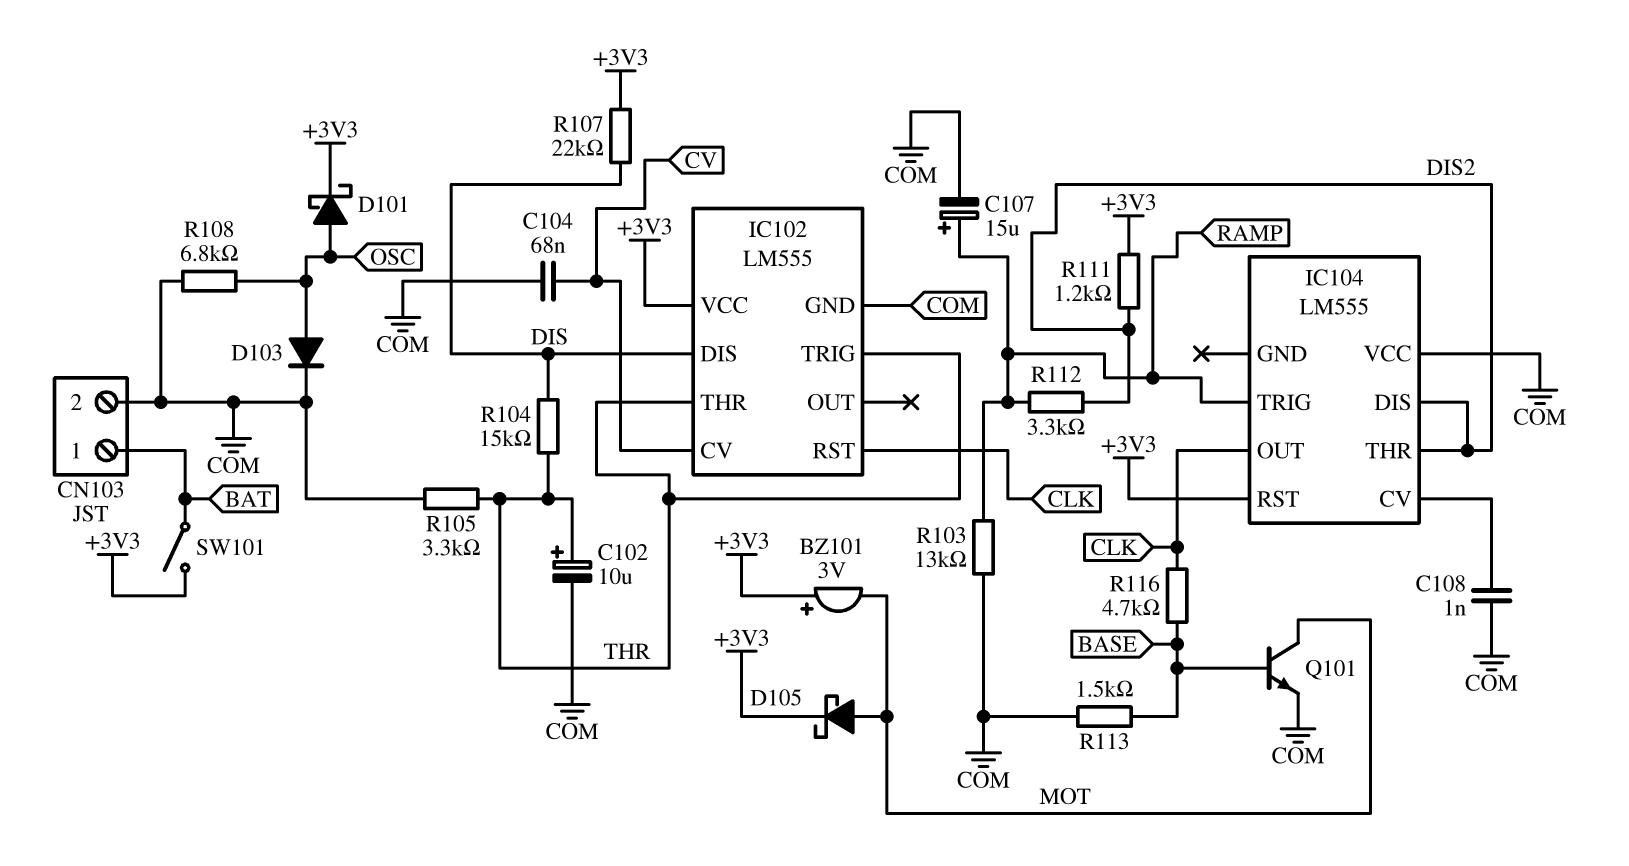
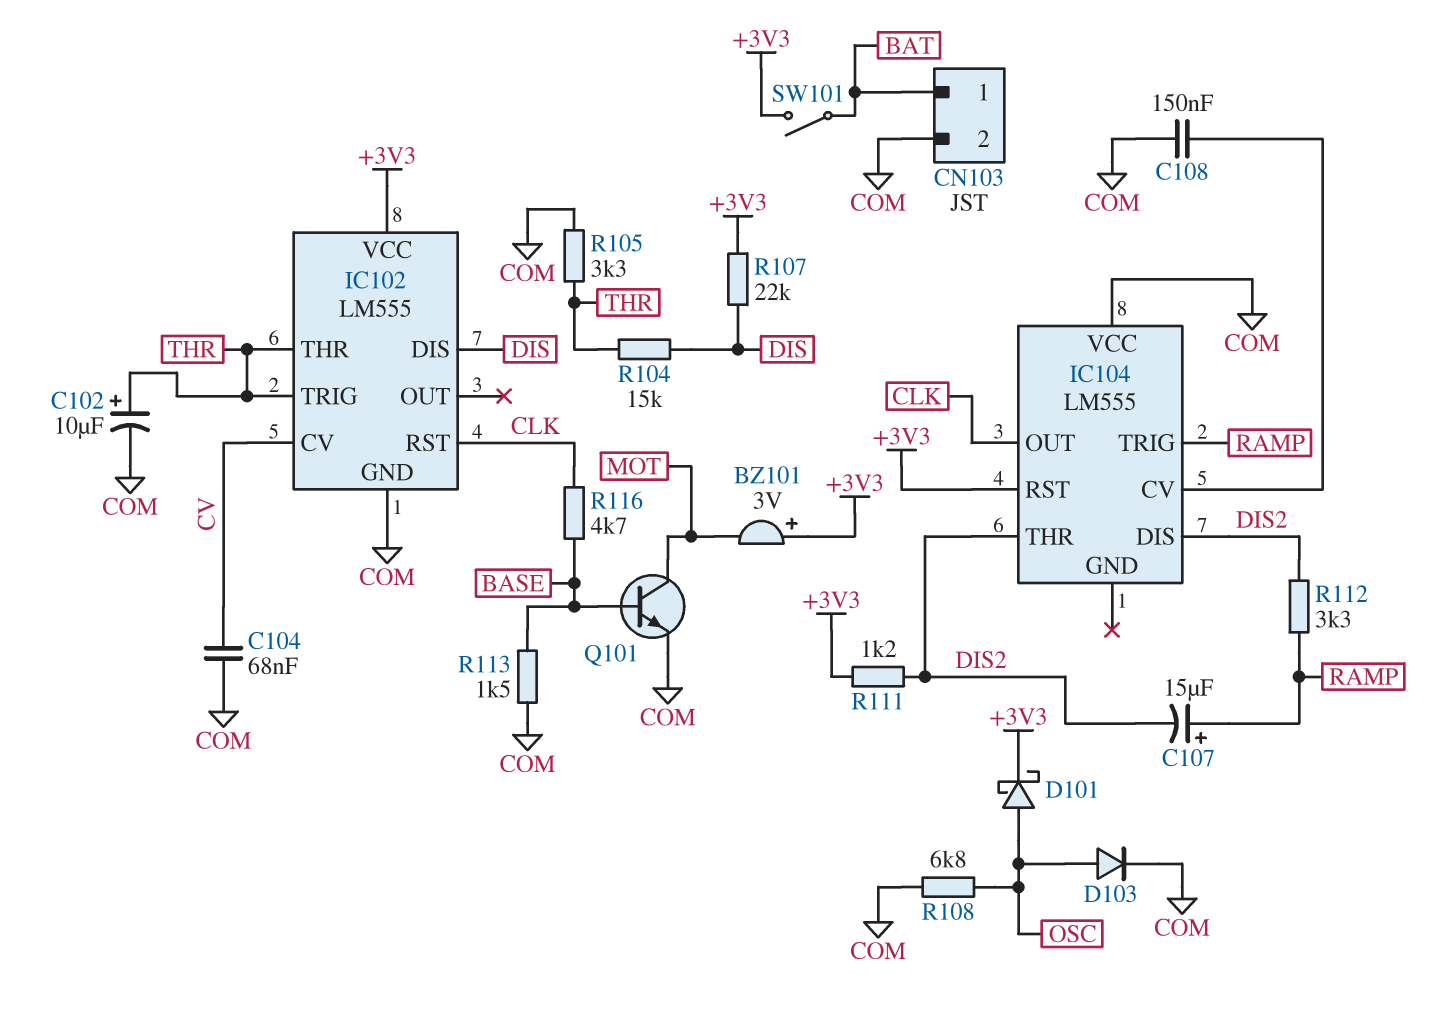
C107: 15uF (plus RAMP, minus COM) -> 15uF (plus RAMP, minus DIS2)
C108: 1nF (COM, IC104/CV) -> 150nF (COM, IC104/CV)
D105: schottky (A MOT, K +3V3) -> none
R103: 13k (COM, RAMP) -> none

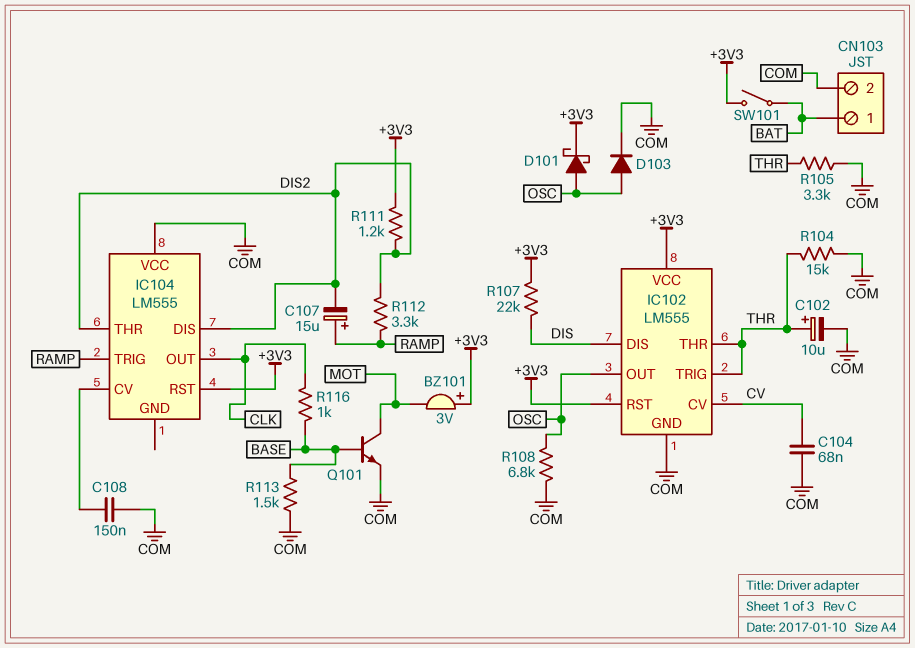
IC102 pin OUT: none -> OSC
IC102 pin RST: CLK -> +3V3
R104: 15k (DIS, THR) -> 15k (COM, THR)
R116: 4.7k (BASE, CLK) -> 1k (BASE, CLK)

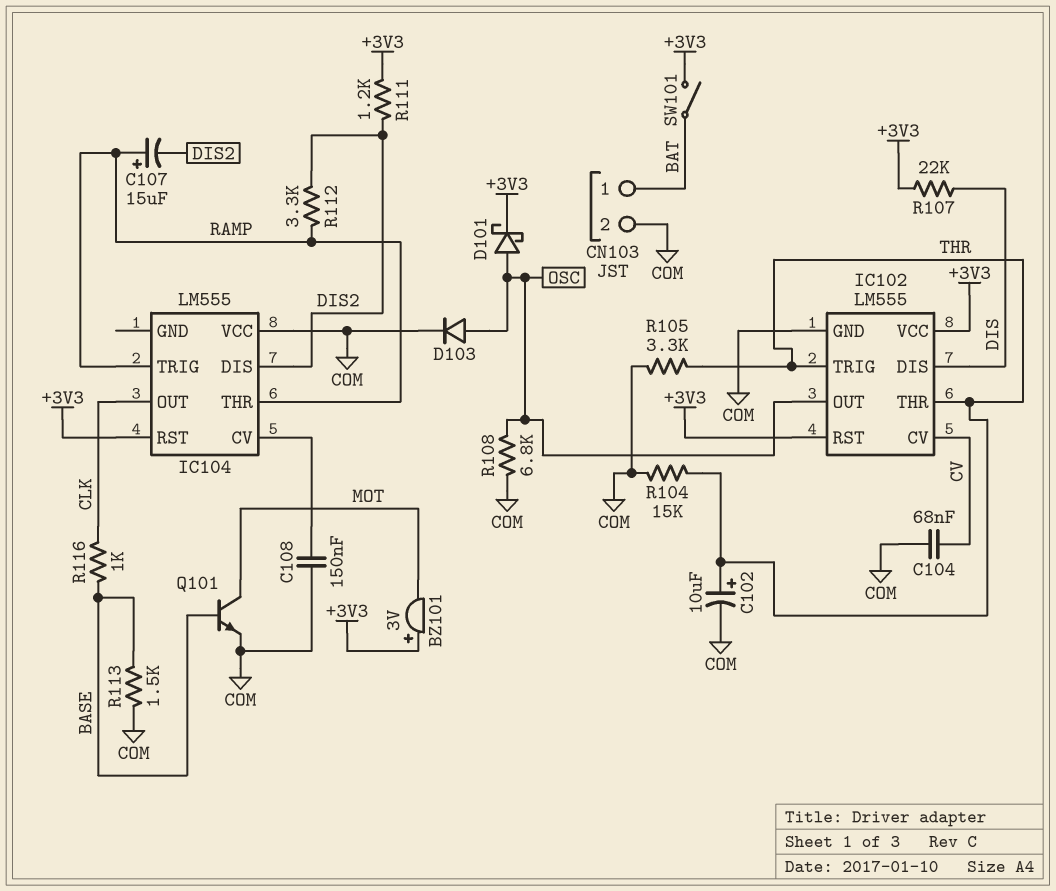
IC104 pin THR: DIS2 -> RAMP

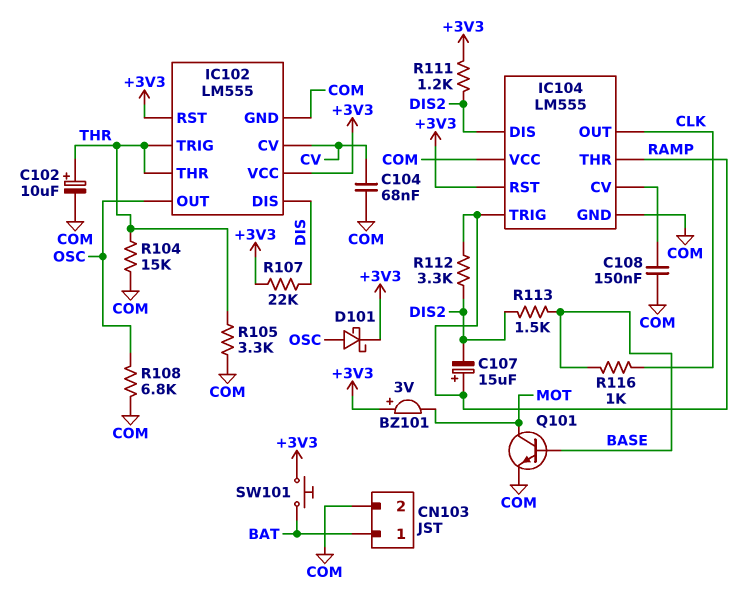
D103: diode (A OSC, K COM) -> none
IC104 pin GND: none -> COM
R113: 1.5k (BASE, COM) -> 1.5k (BASE, DIS2)
SW101: switch (+3V3, BAT) -> button (+3V3, BAT)

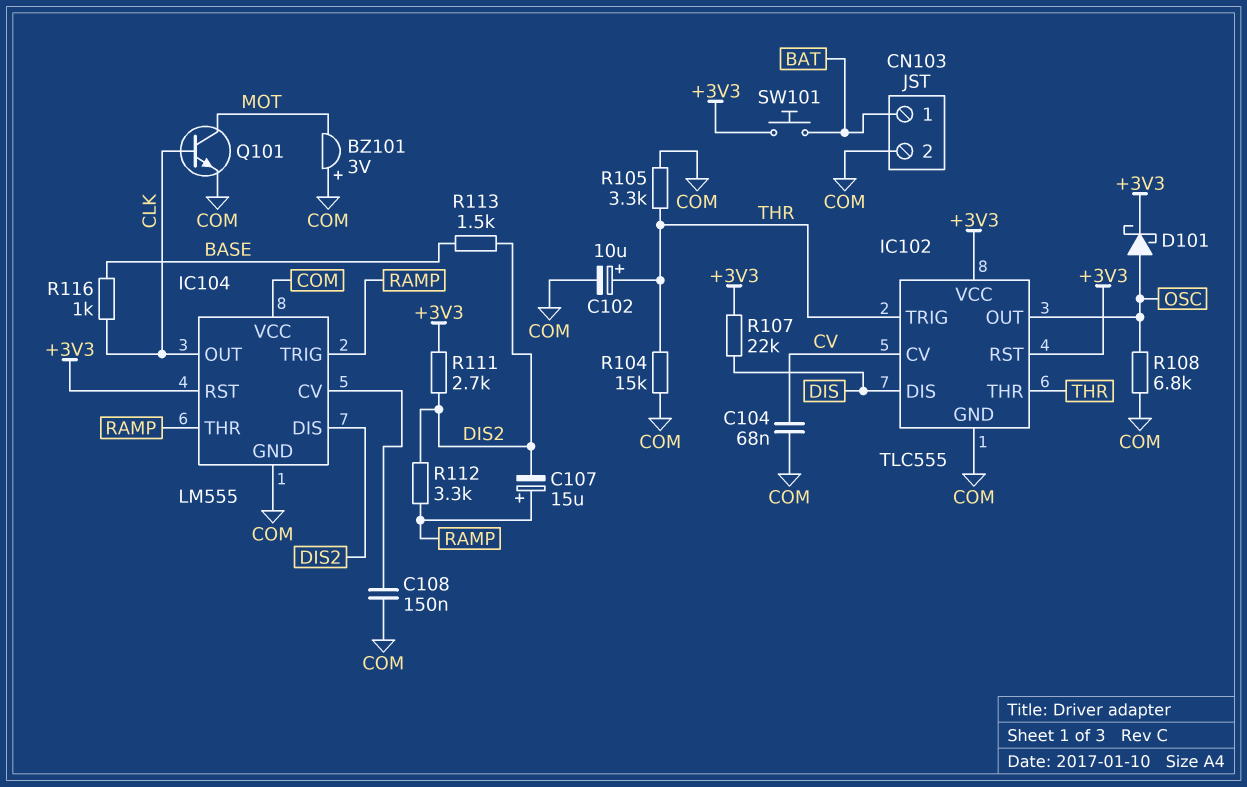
BZ101: buzzer 3V (plus +3V3, minus MOT) -> buzzer 3V (plus COM, minus MOT)
IC102: LM555 -> TLC555
Q101: NPN (B BASE, C MOT, E COM) -> NPN (B CLK, C MOT, E COM)
R111: 1.2k (+3V3, DIS2) -> 2.7k (+3V3, DIS2)

